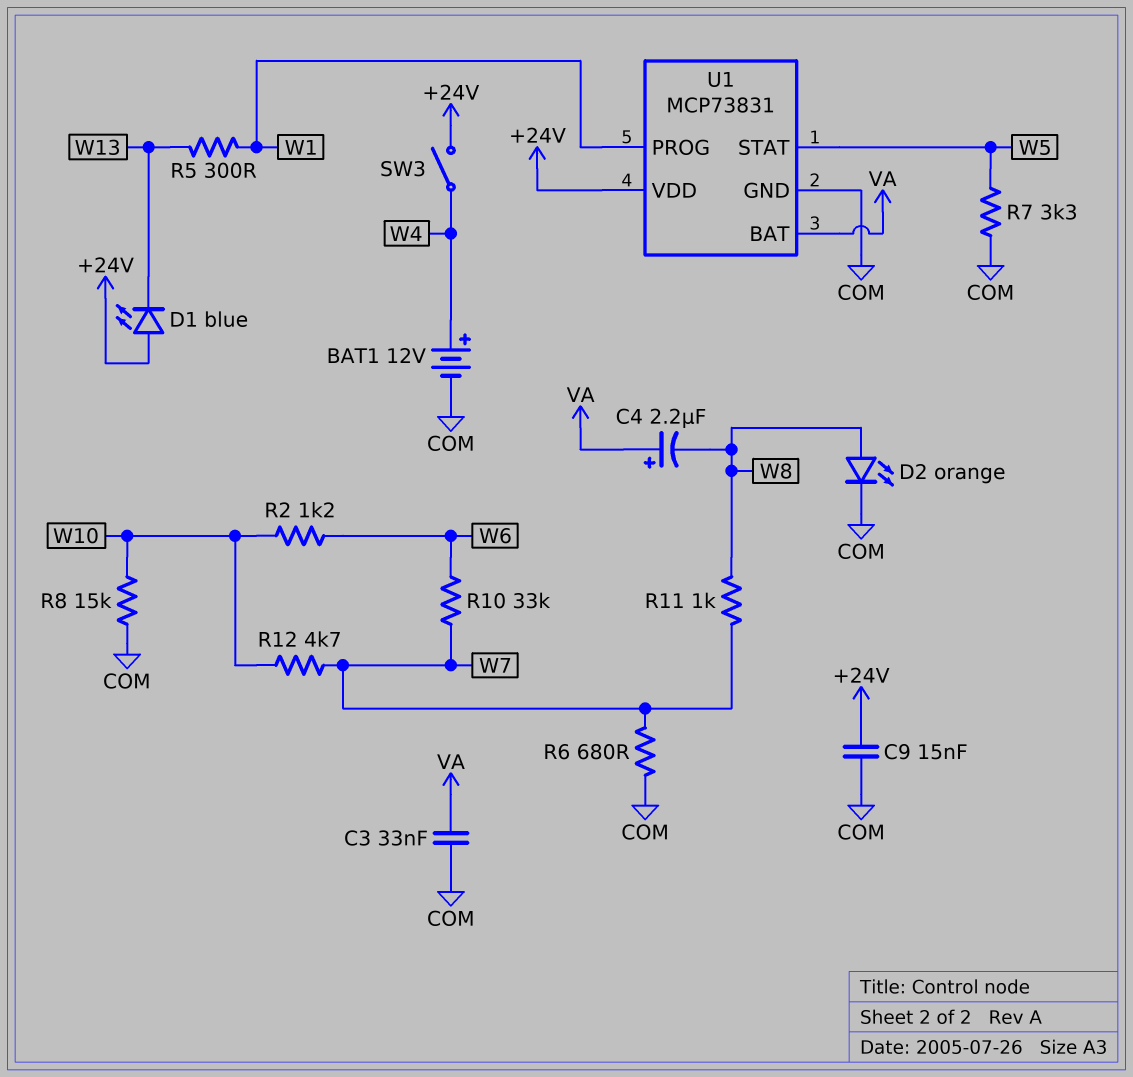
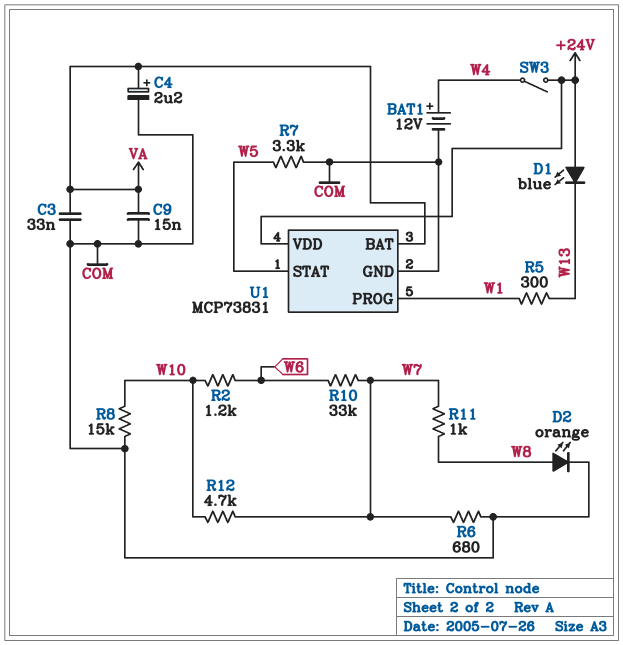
C4: 2.2uF (plus VA, minus W8) -> 2.2uF (plus VA, minus COM)
C9: 15nF (+24V, COM) -> 15nF (COM, VA)

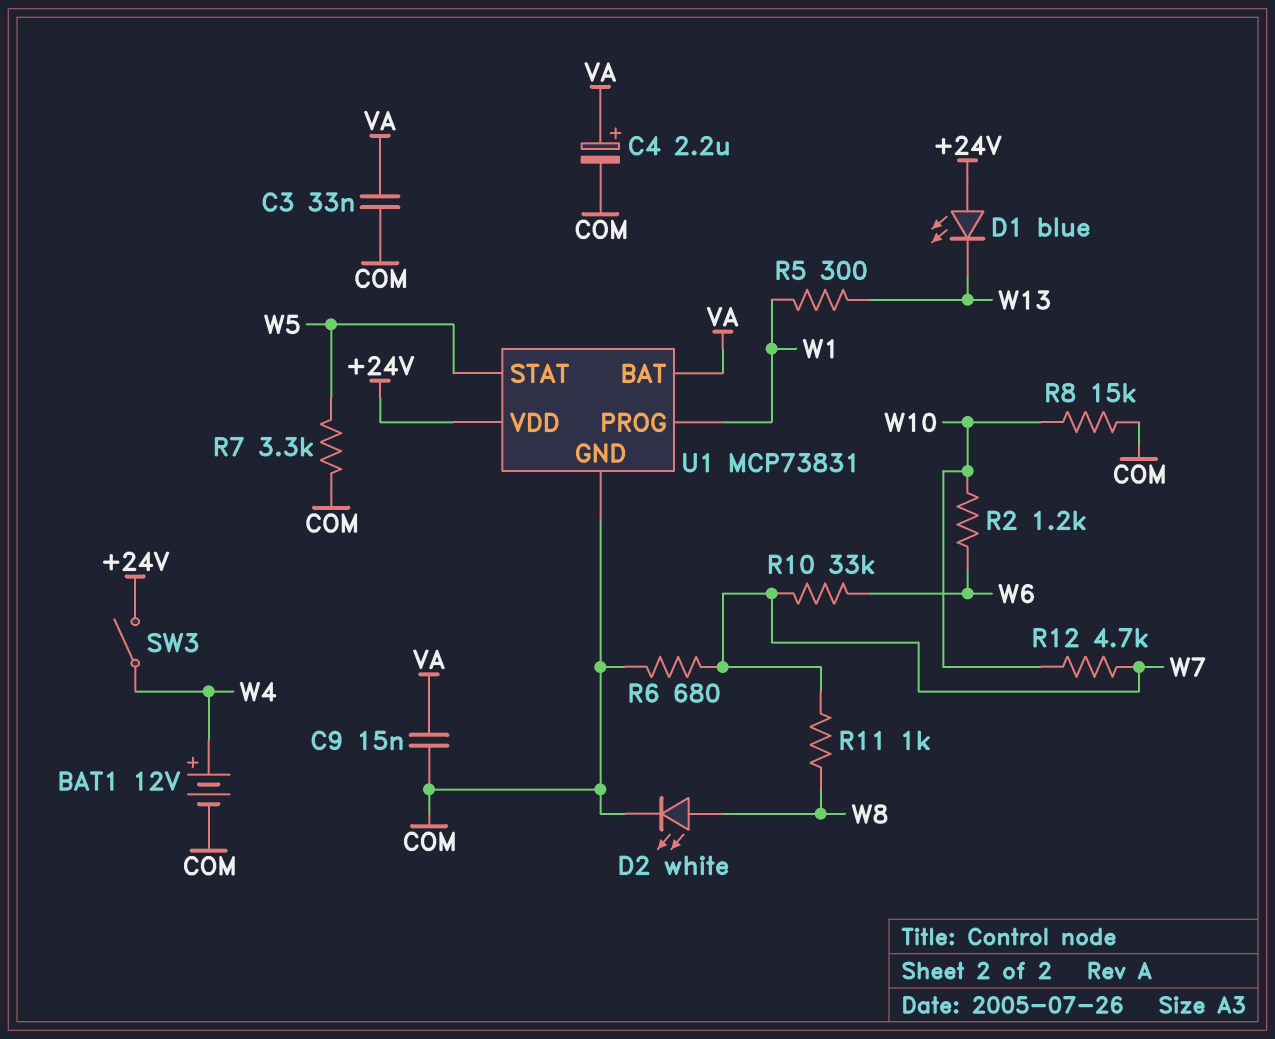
D2: LED orange (A W8, K COM) -> LED white (A W8, K COM)

